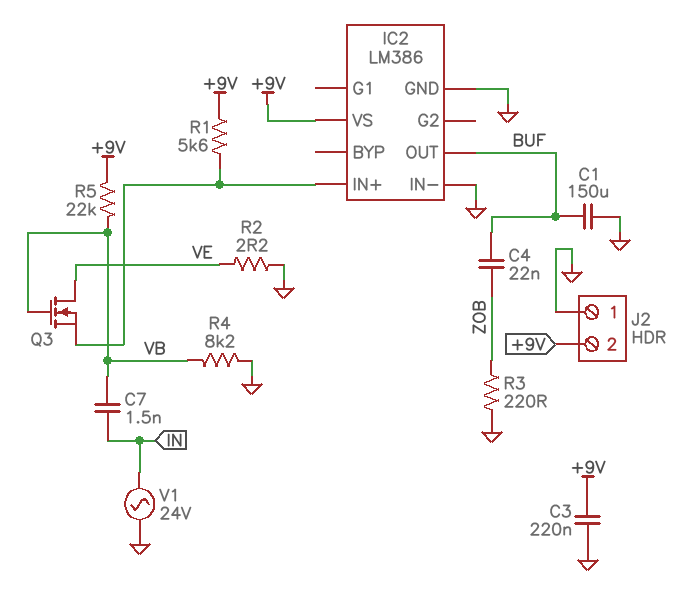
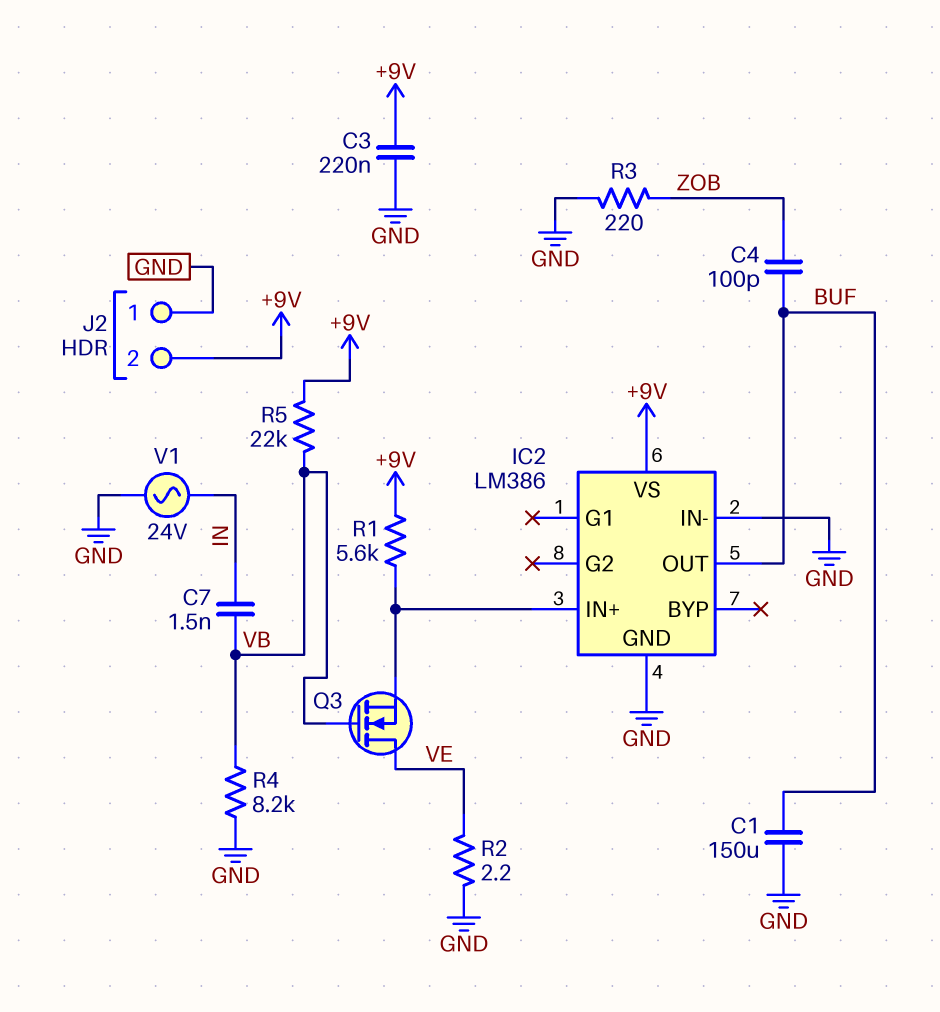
C4: 22nF (BUF, ZOB) -> 100pF (BUF, ZOB)

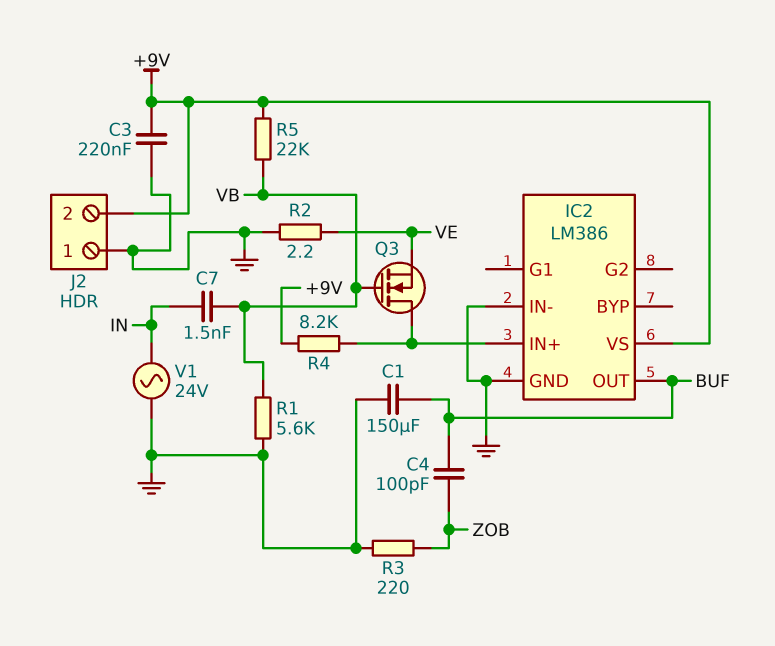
Q3: NMOS (G VB, D VE, S IC2/IN+) -> NMOS (G VB, D IC2/IN+, S VE)
R1: 5.6k (+9V, IC2/IN+) -> 5.6k (GND, VB)
R4: 8.2k (GND, VB) -> 8.2k (+9V, IC2/IN+)

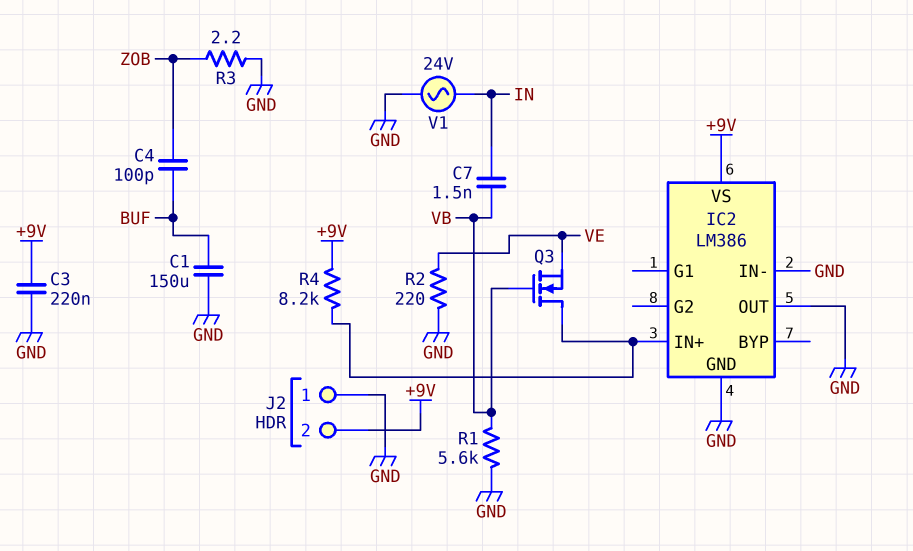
IC2 pin OUT: BUF -> GND
R2: 2.2 (GND, VE) -> 220 (GND, VE)
R3: 220 (GND, ZOB) -> 2.2 (GND, ZOB)
R5: 22k (+9V, VB) -> none

